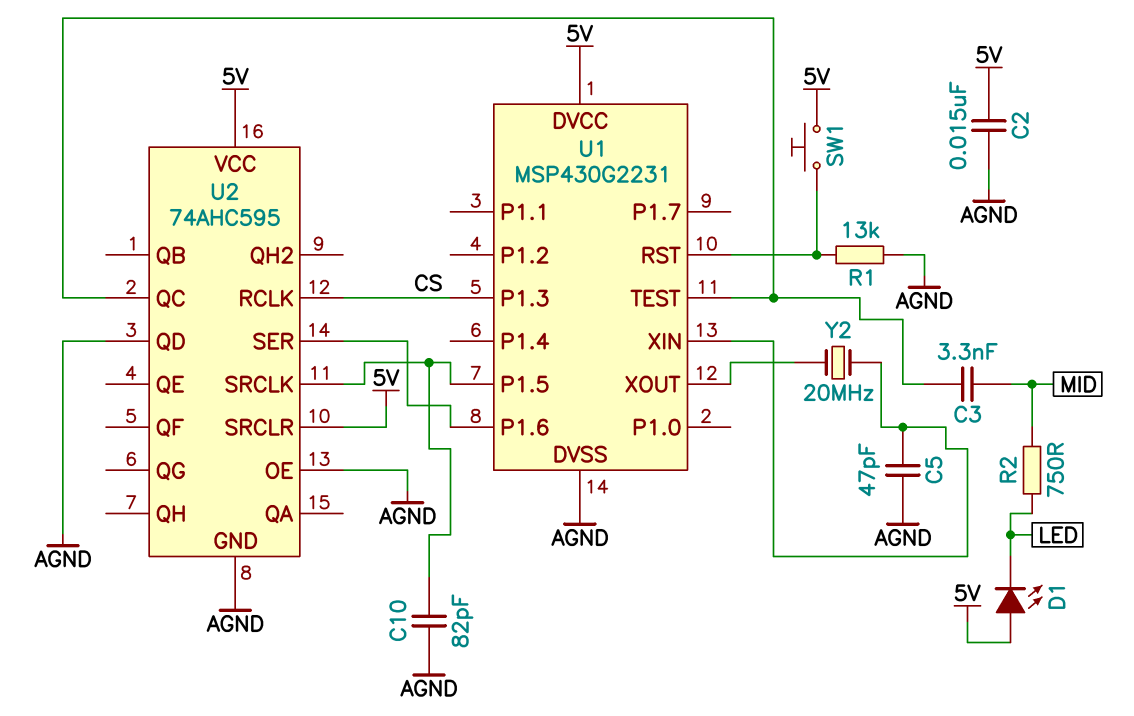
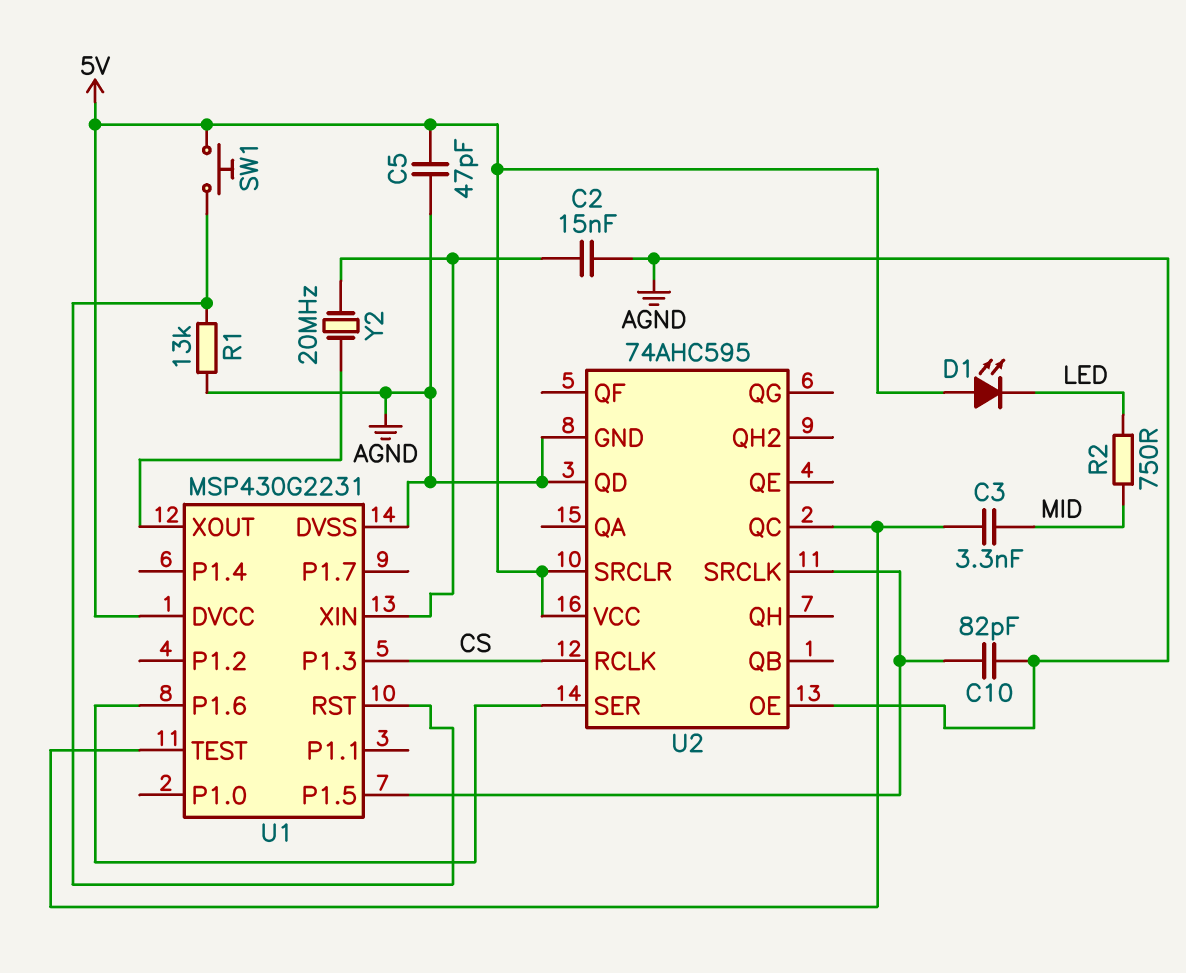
C2: 15nF (5V, AGND) -> 15nF (AGND, U1/XIN)
C5: 47pF (AGND, U1/XIN) -> 47pF (5V, AGND)

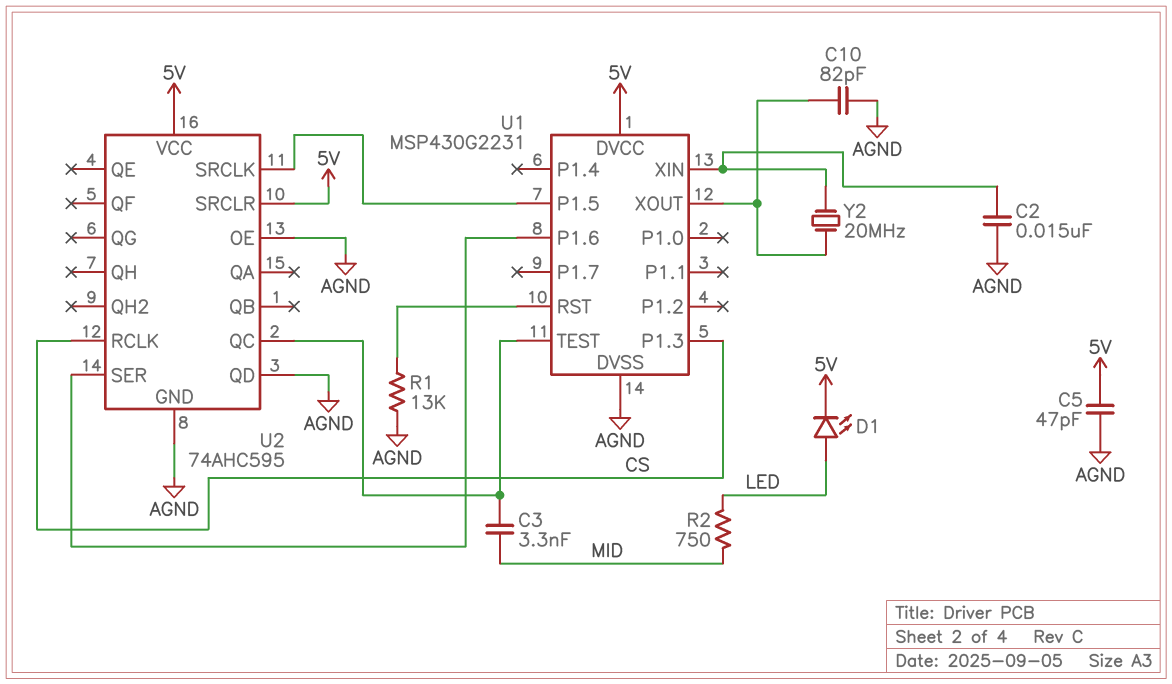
C10: 82pF (AGND, U1/P1.5) -> 82pF (AGND, U1/XOUT)
D1: LED (A 5V, K LED) -> LED (A LED, K 5V)
SW1: button (5V, U1/RST) -> none

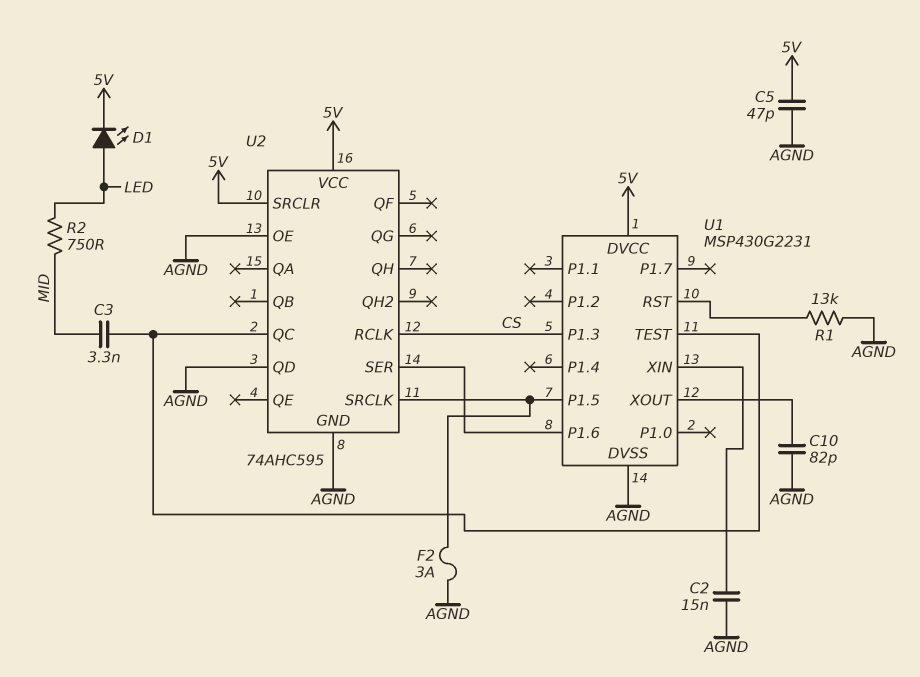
F2: none -> 3A (AGND, U1/P1.5)
Y2: 20MHz (U1/XIN, U1/XOUT) -> none

